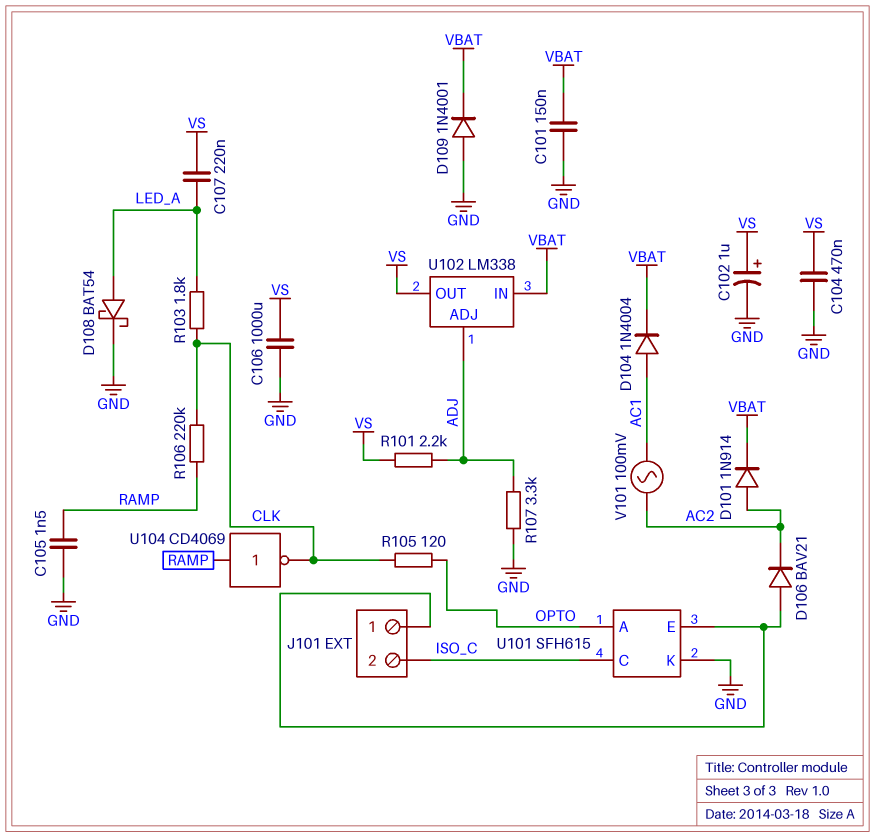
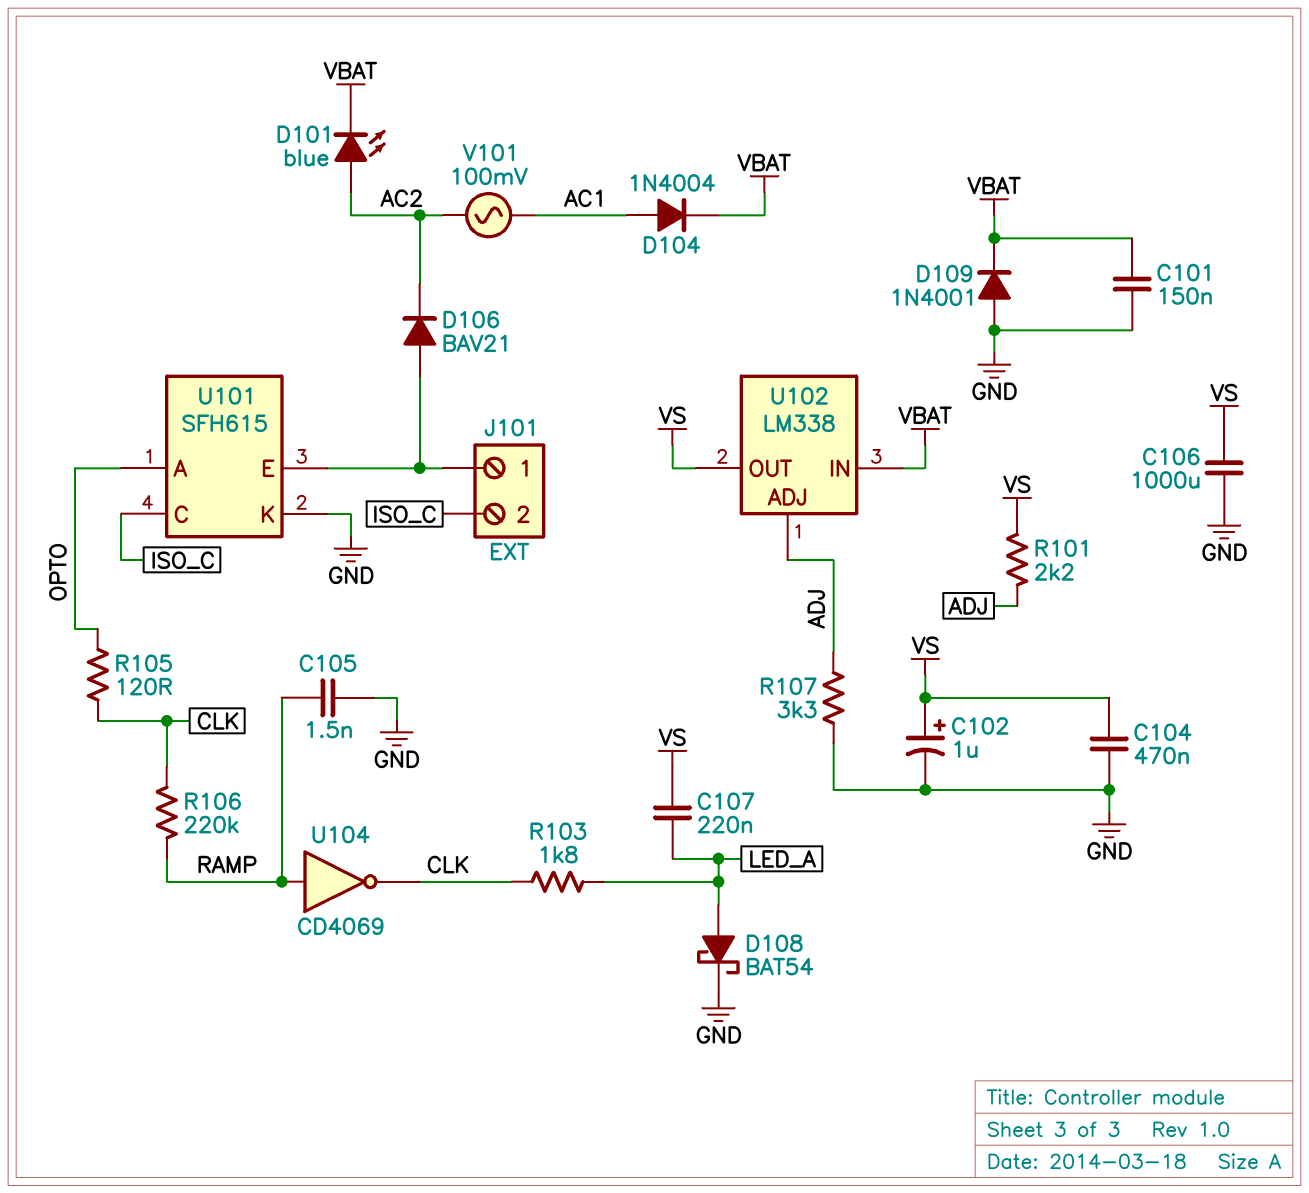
D101: diode 1N914 (A AC2, K VBAT) -> LED blue (A AC2, K VBAT)

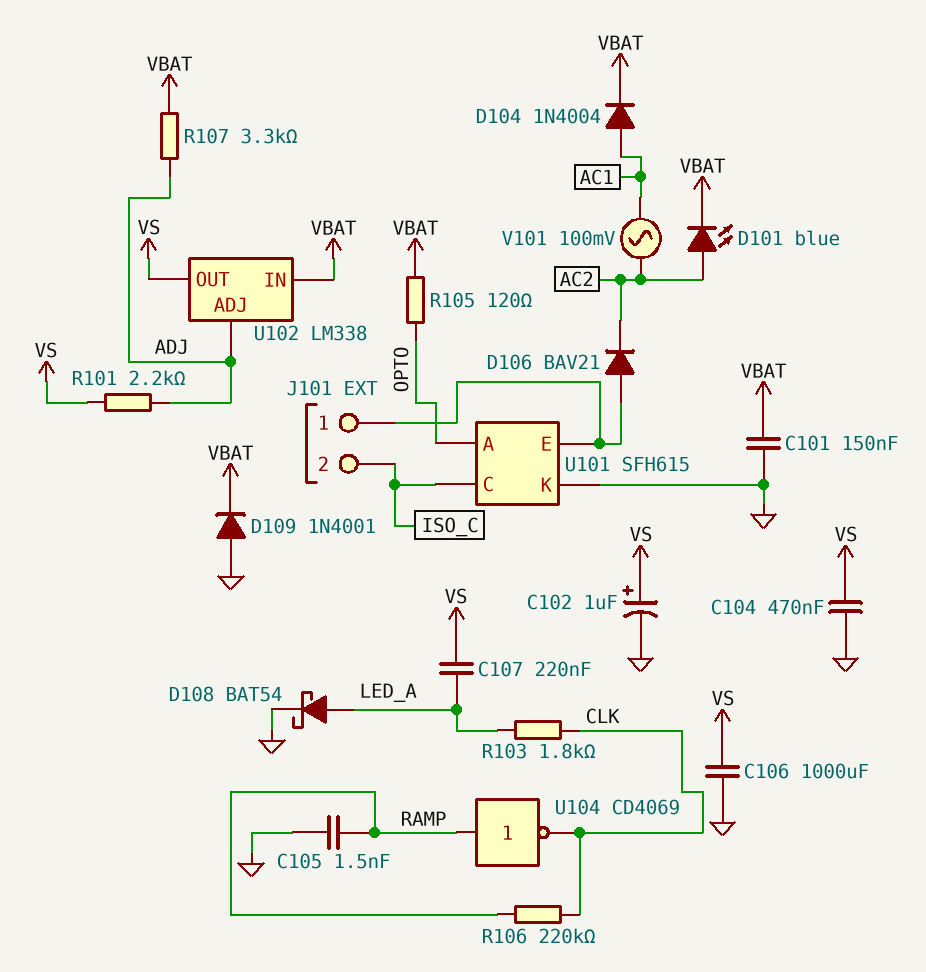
R105: 120 (CLK, OPTO) -> 120 (OPTO, VBAT)
R107: 3.3k (ADJ, GND) -> 3.3k (ADJ, VBAT)

